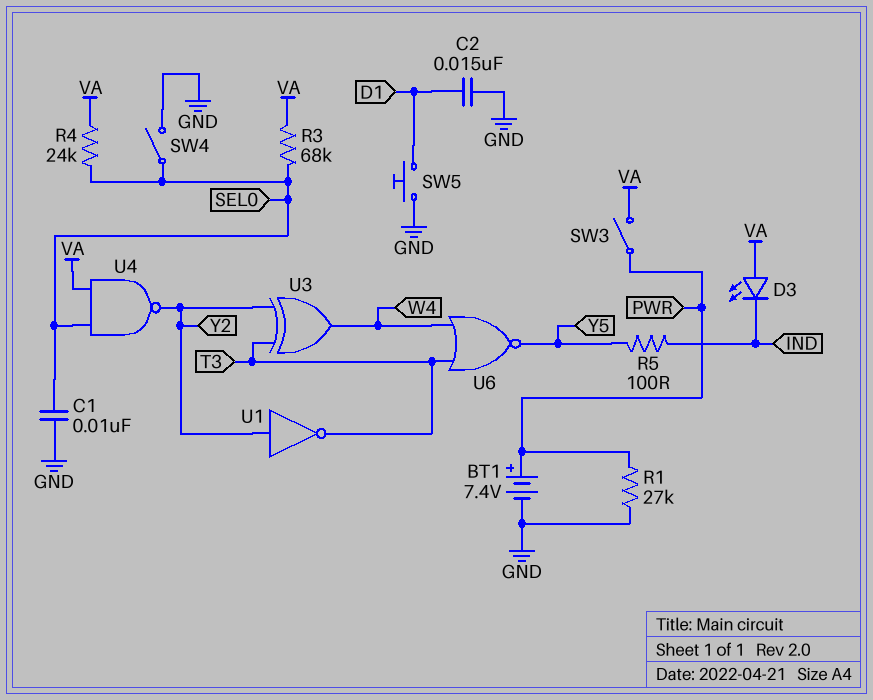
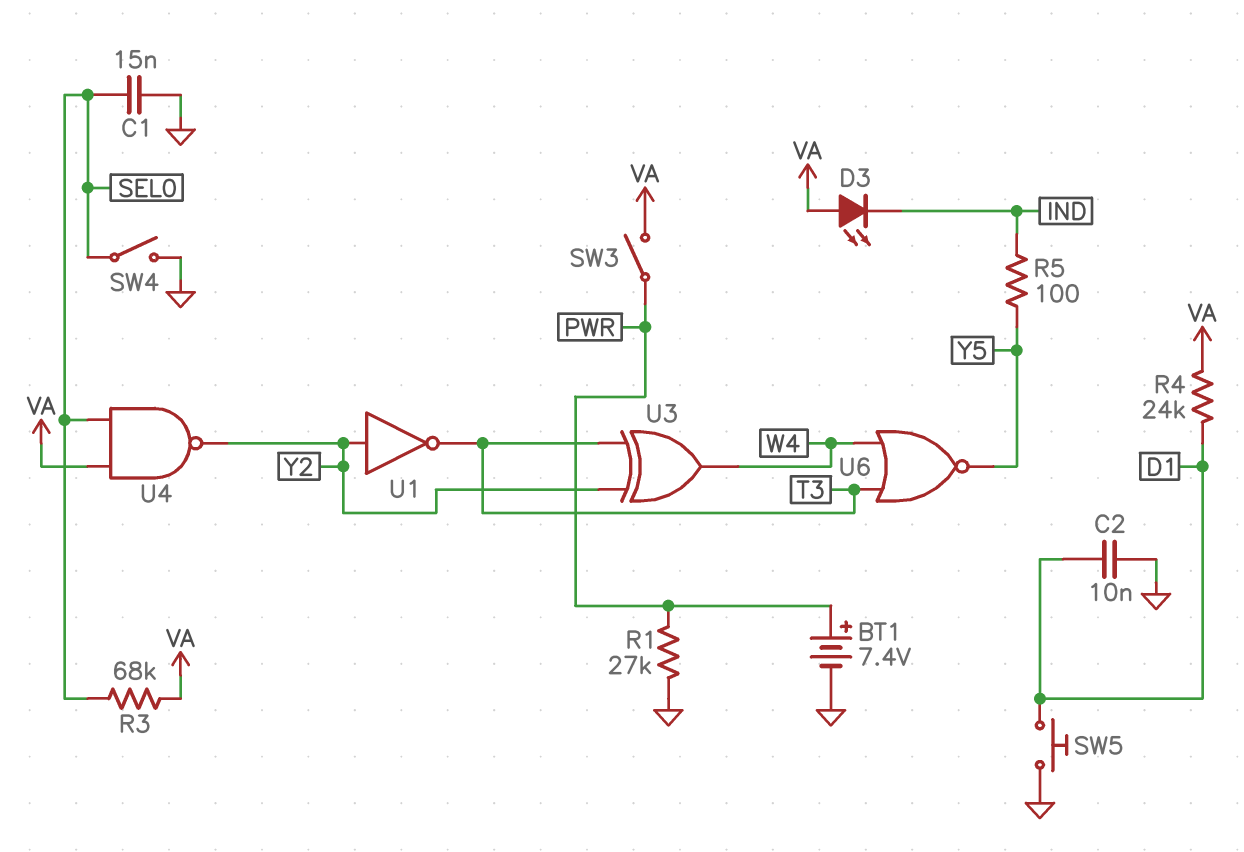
C1: 10nF (GND, SEL0) -> 15nF (GND, SEL0)
C2: 15nF (D1, GND) -> 10nF (D1, GND)
R4: 24k (SEL0, VA) -> 24k (D1, VA)

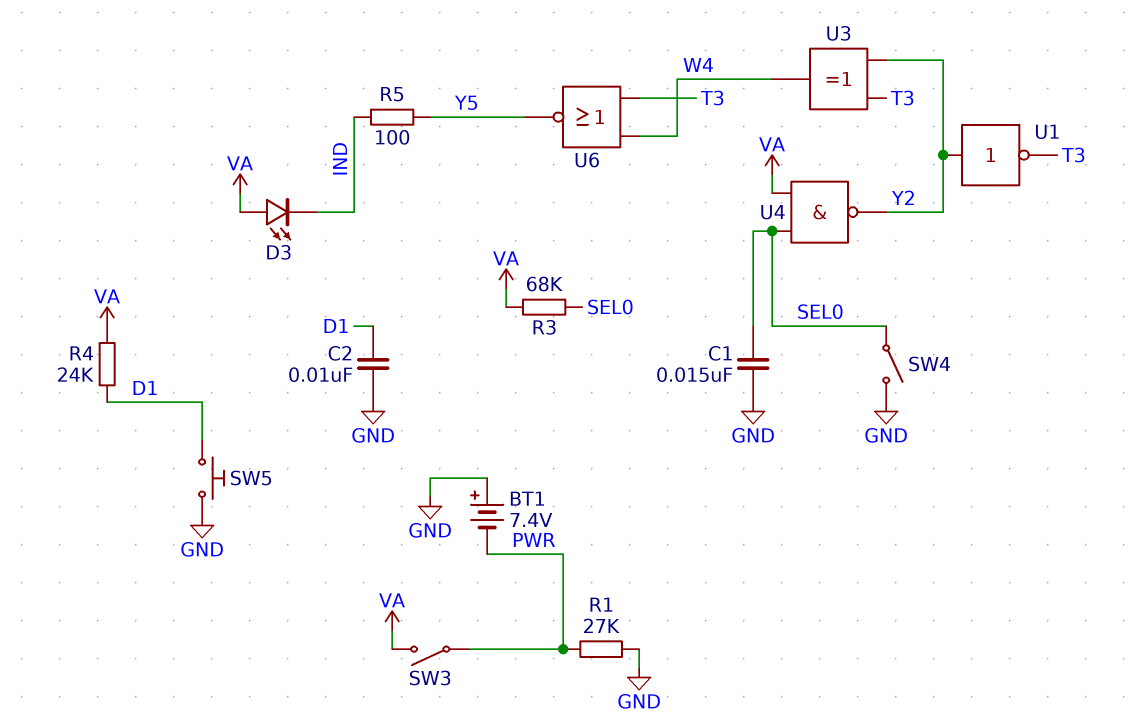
BT1: 7.4V (plus PWR, minus GND) -> 7.4V (plus GND, minus PWR)

